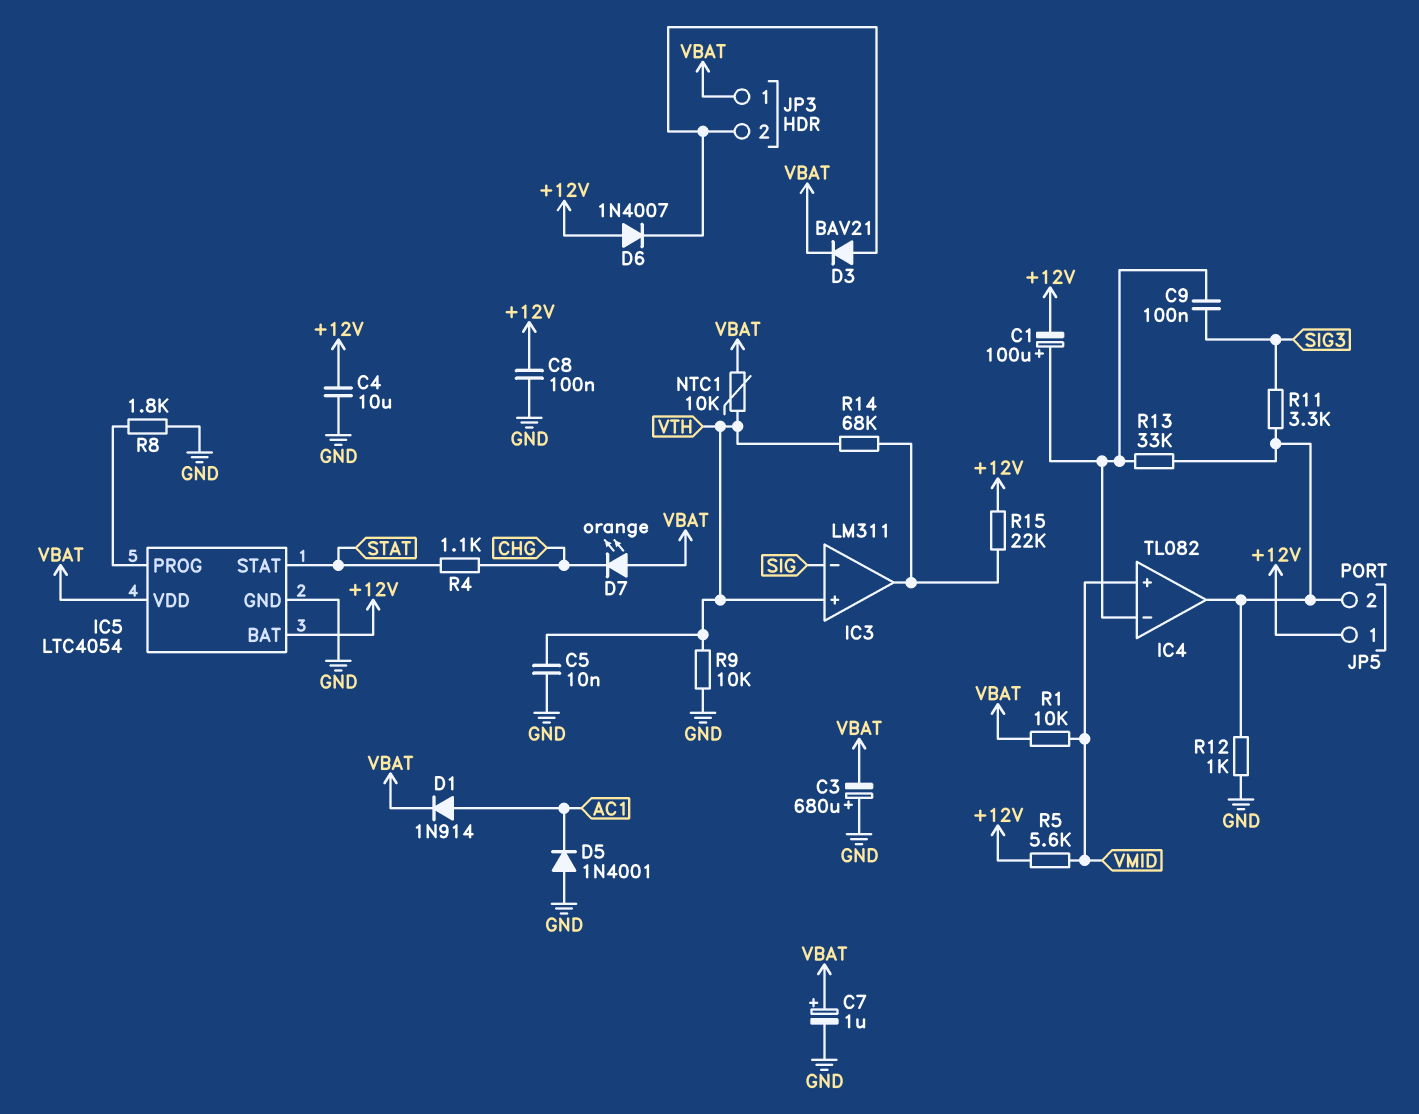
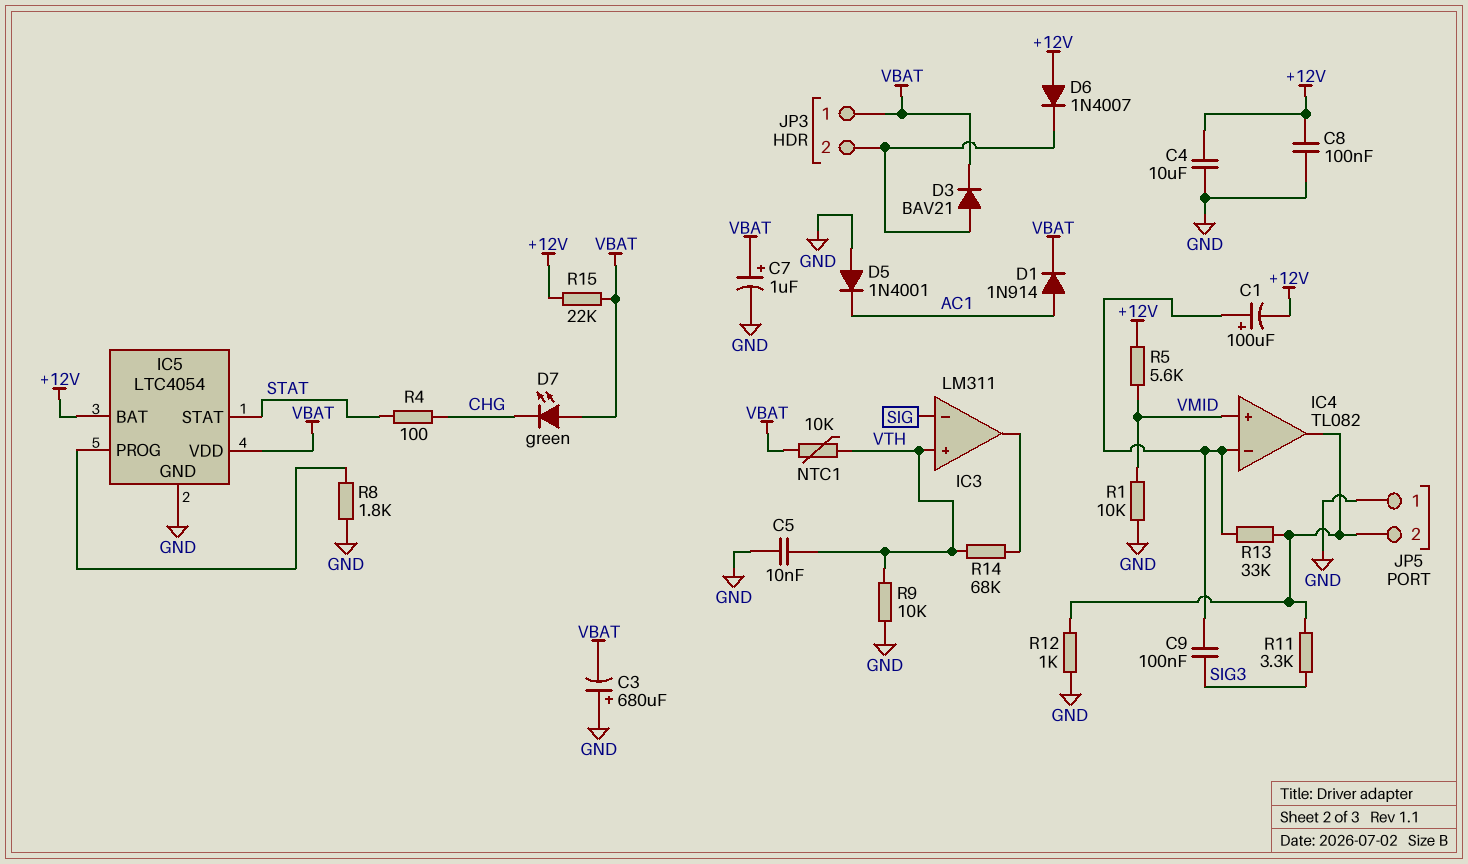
D7: LED orange (A VBAT, K CHG) -> LED green (A VBAT, K CHG)
JP5 pin 1: +12V -> GND
R1: 10k (VBAT, VMID) -> 10k (GND, VMID)
R4: 1.1k (CHG, STAT) -> 100 (CHG, STAT)
R15: 22k (+12V, IC3/out) -> 22k (+12V, VBAT)

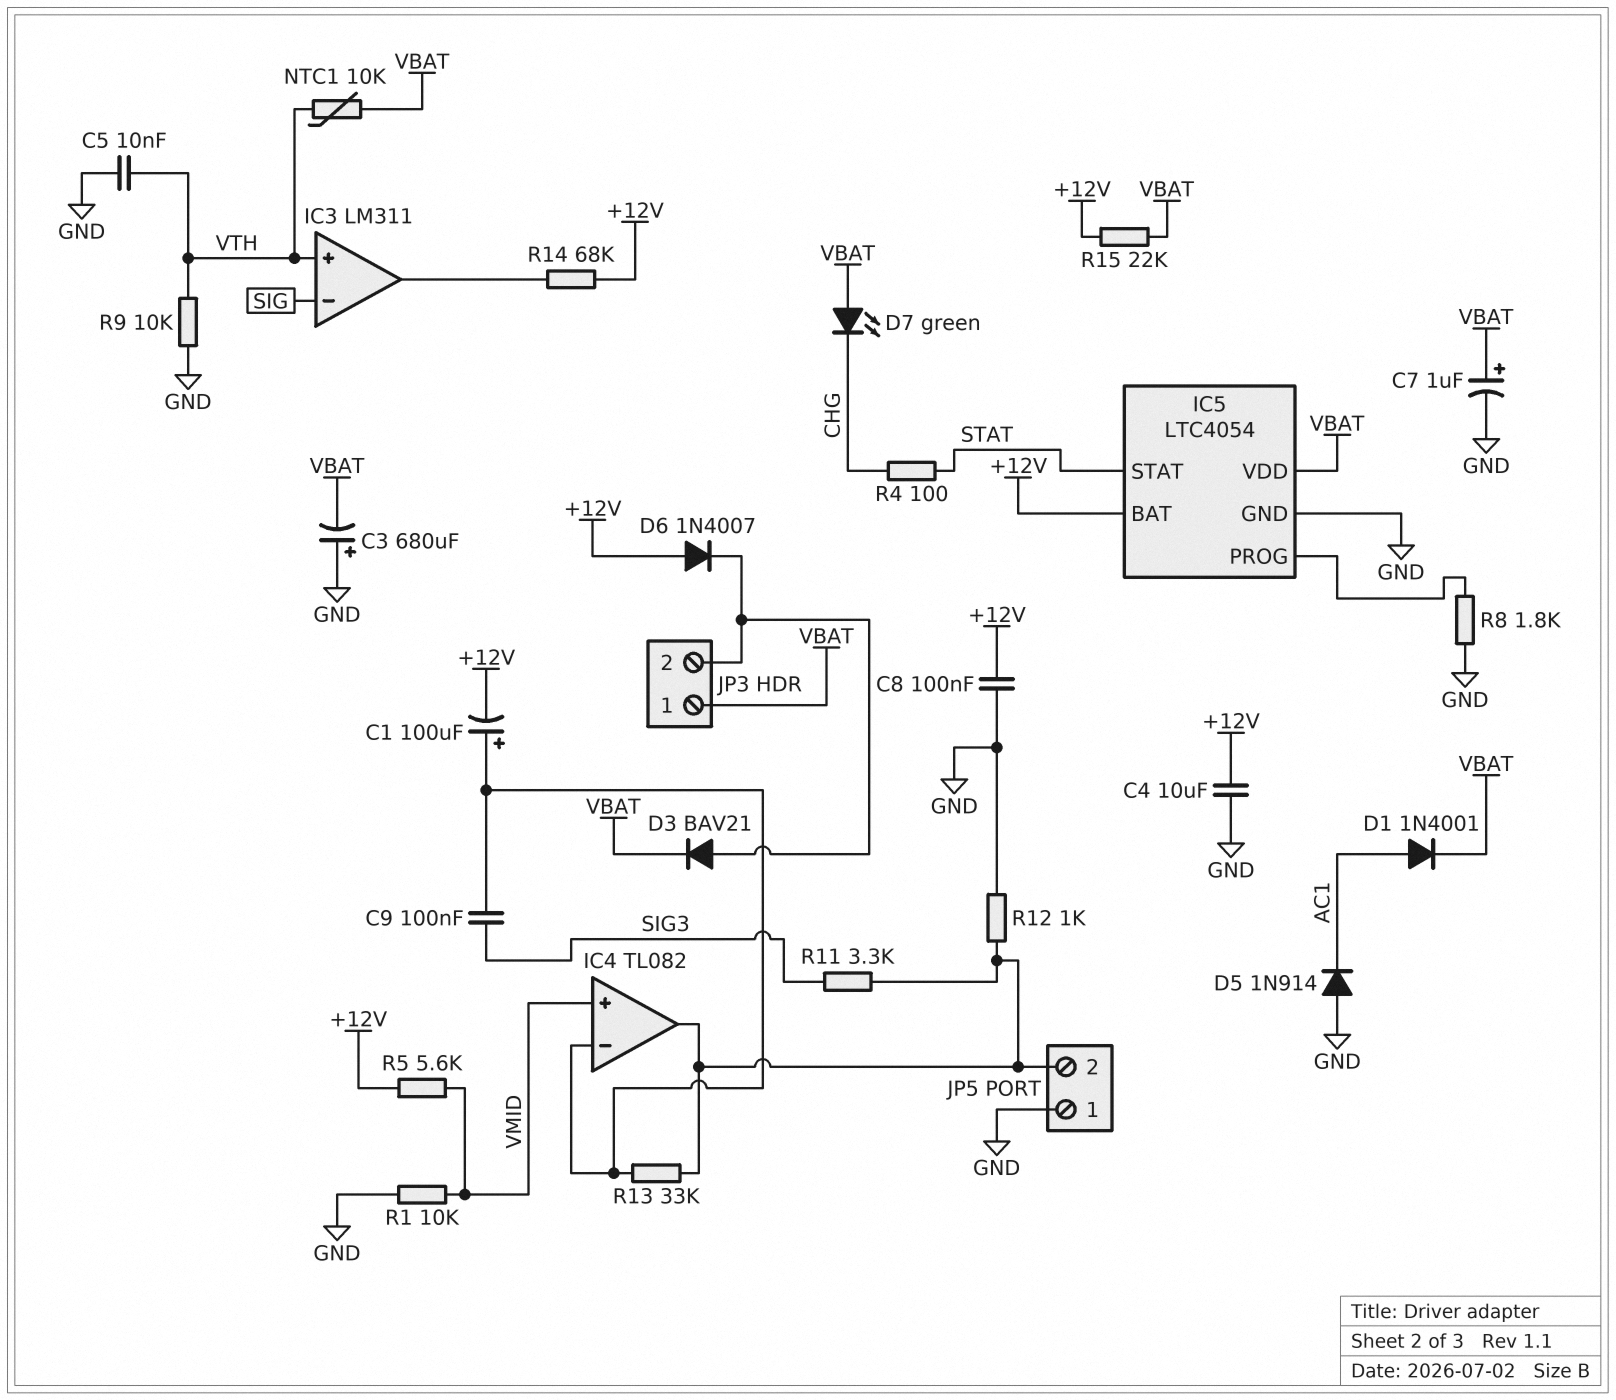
D1: diode 1N914 (A AC1, K VBAT) -> diode 1N4001 (A AC1, K VBAT)
D5: diode 1N4001 (A GND, K AC1) -> diode 1N914 (A GND, K AC1)
R14: 68k (IC3/out, VTH) -> 68k (+12V, IC3/out)

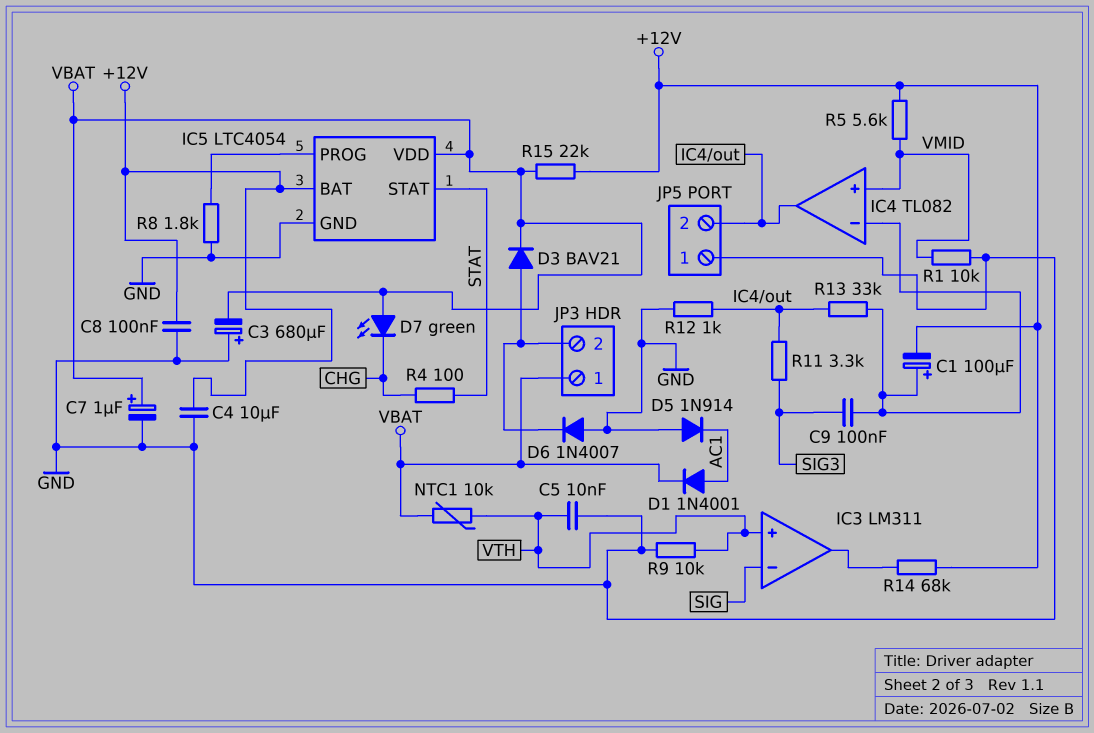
D6: diode 1N4007 (A +12V, K JP3/2) -> diode 1N4007 (A GND, K JP3/2)

